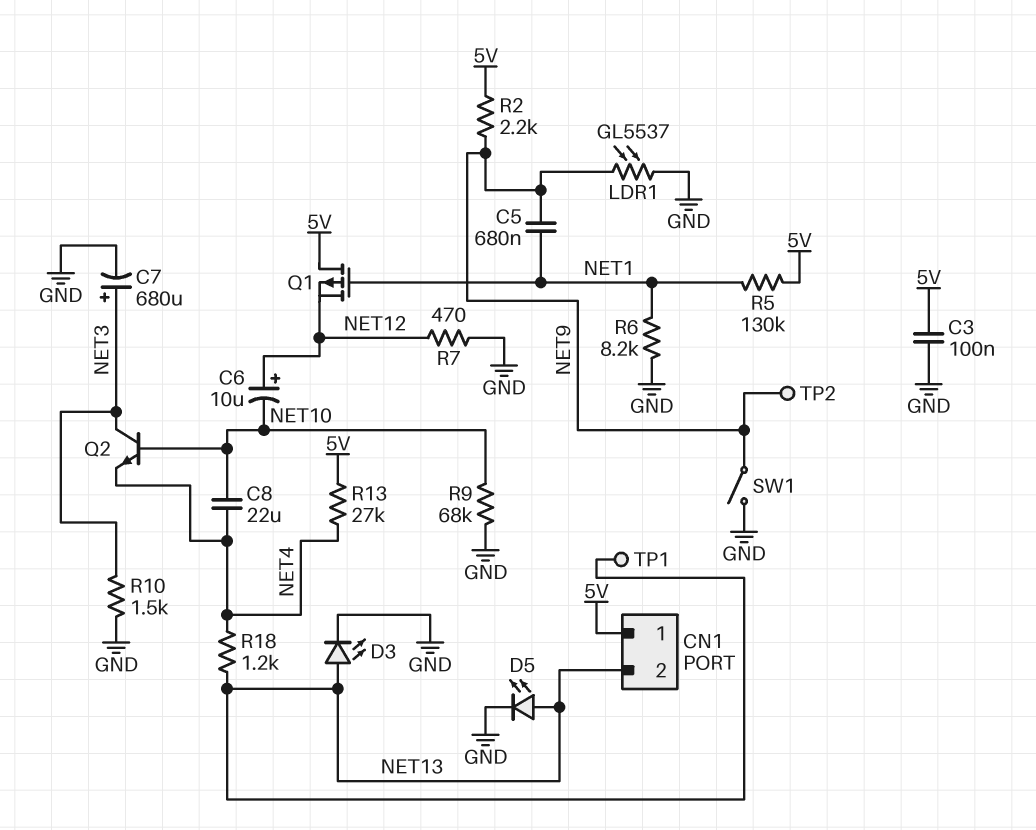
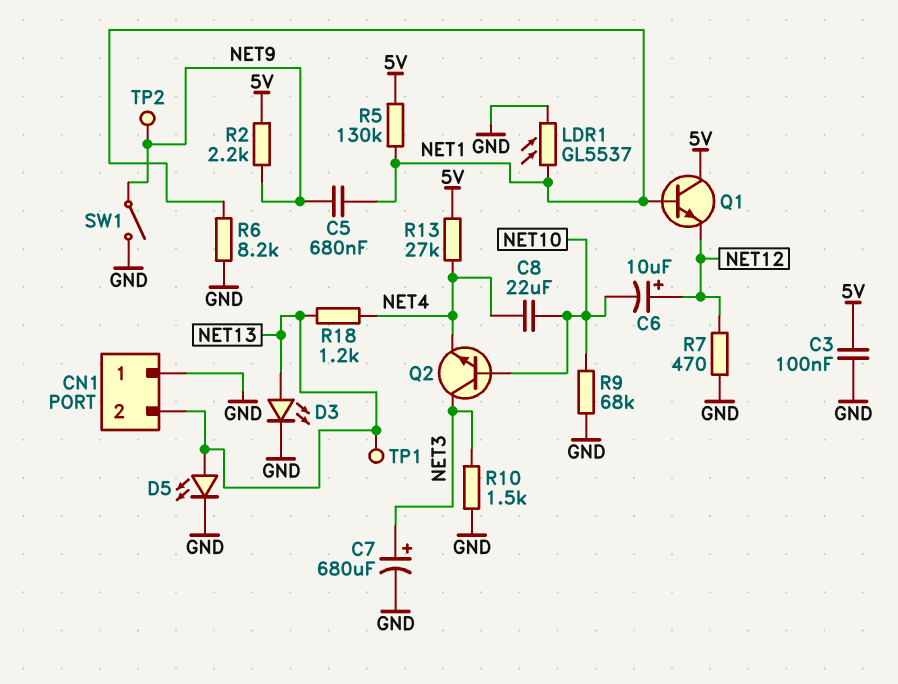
CN1 pin 1: 5V -> GND
LDR1: GL5537 (GND, NET9) -> GL5537 (GND, NET1)
Q1: PMOS (G NET1, D 5V, S NET12) -> NPN (B NET1, C 5V, E NET12)

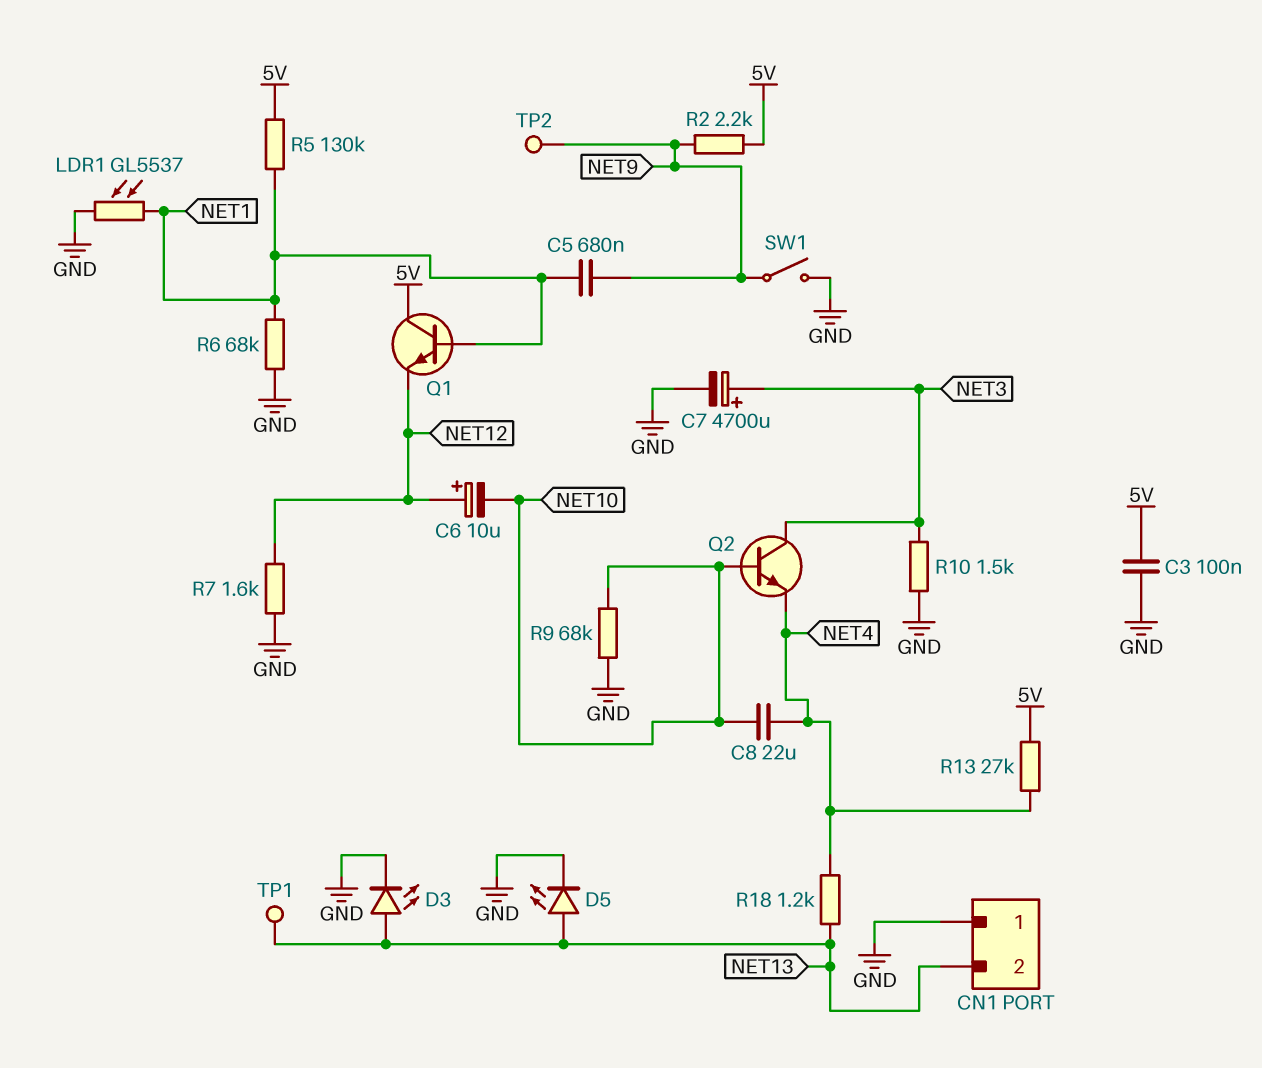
C7: 680uF (plus NET3, minus GND) -> 4700uF (plus NET3, minus GND)
R6: 8.2k (GND, NET1) -> 68k (GND, NET1)
R7: 470 (GND, NET12) -> 1.6k (GND, NET12)

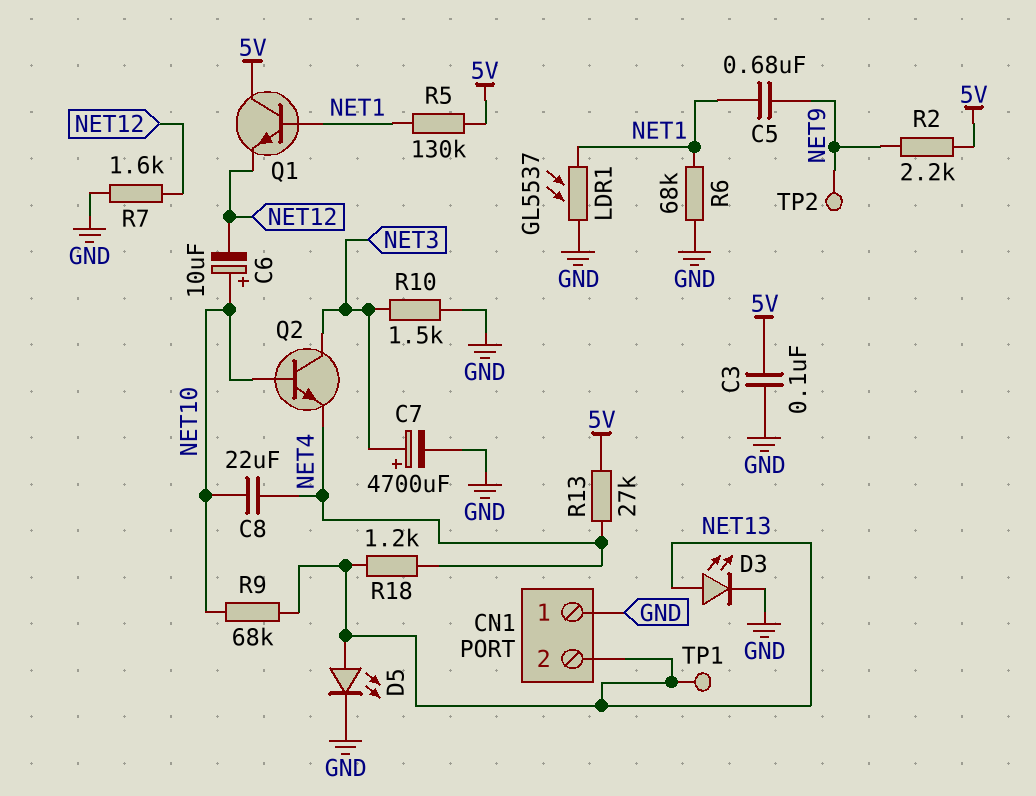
C6: 10uF (plus NET12, minus NET10) -> 10uF (plus NET10, minus NET12)
R9: 68k (GND, NET10) -> 68k (NET10, NET13)
SW1: switch (GND, NET9) -> none

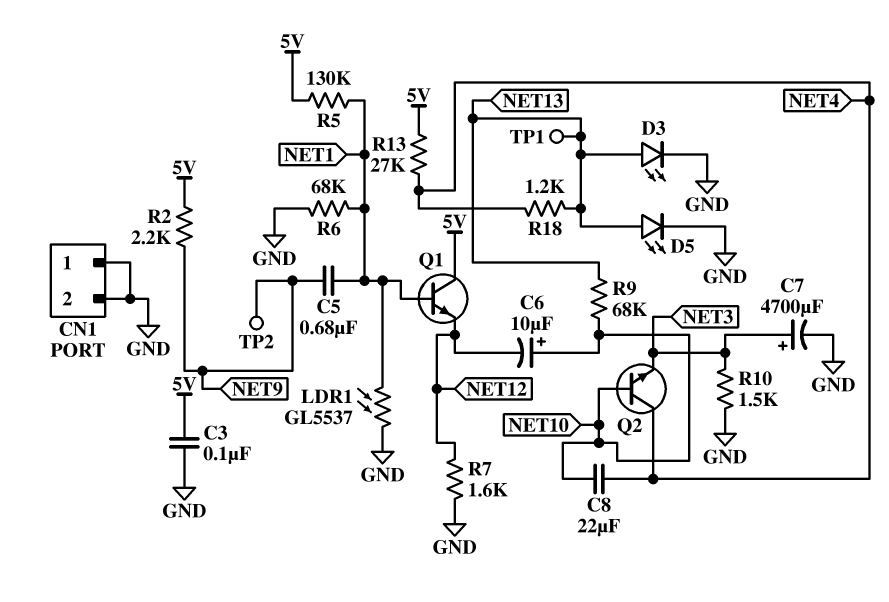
CN1 pin 2: NET13 -> GND
Q2: NPN (B NET10, C NET3, E NET4) -> NPN (B NET10, C NET4, E NET3)

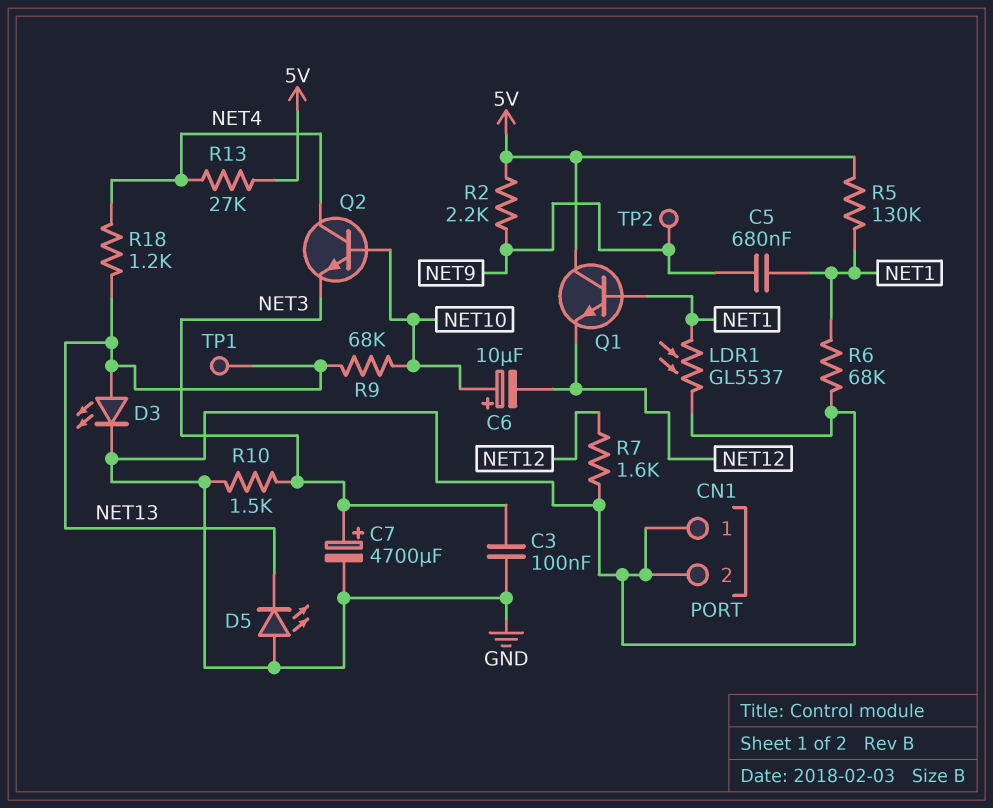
C3: 100nF (5V, GND) -> 100nF (GND, NET3)
C8: 22uF (NET4, NET10) -> none
D5: LED (A NET13, K GND) -> LED (A GND, K NET13)

